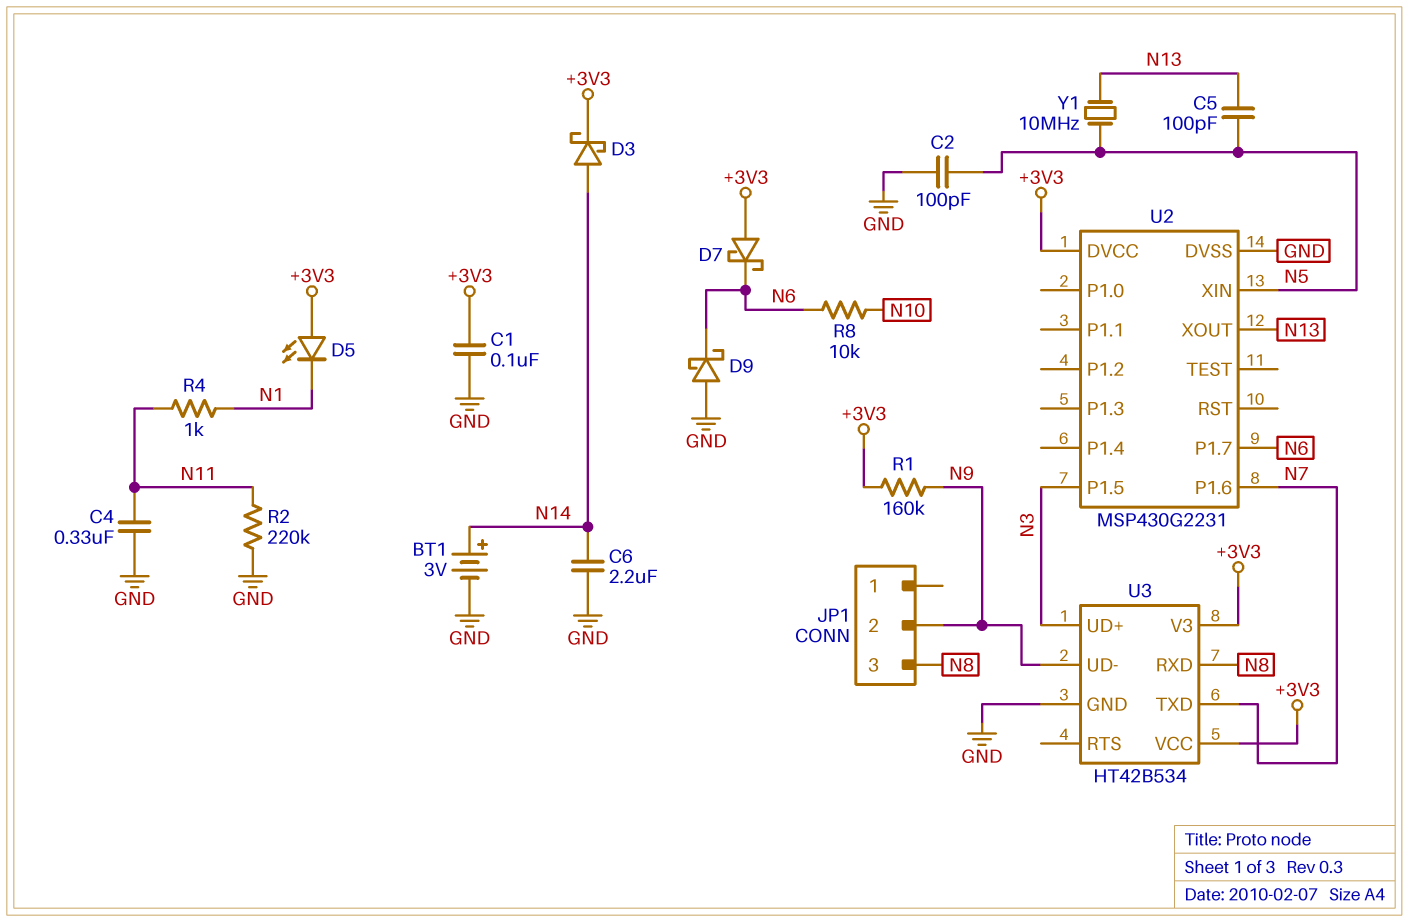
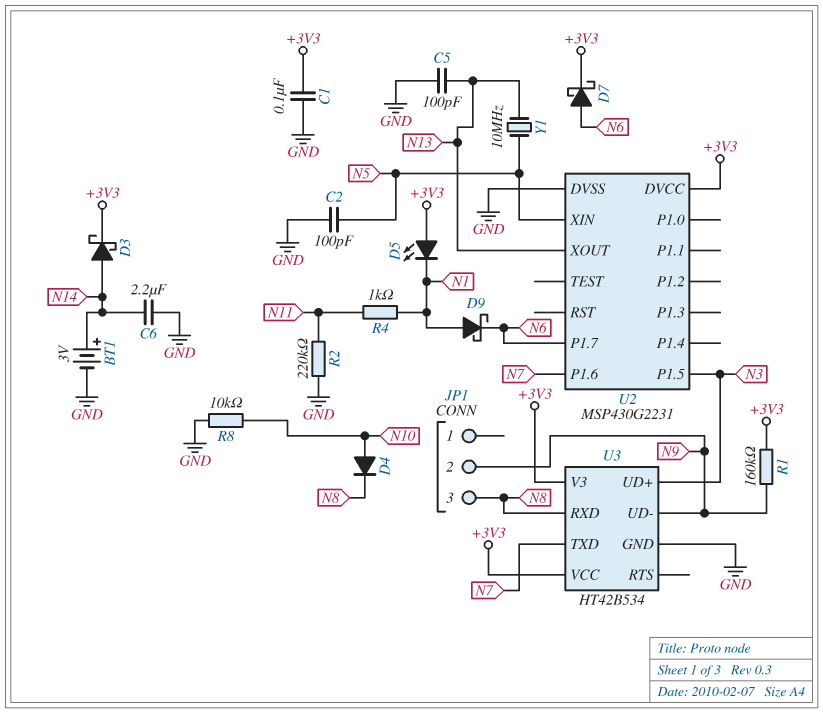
C4: 330nF (GND, N11) -> none
C5: 100pF (N5, N13) -> 100pF (GND, N13)
D4: none -> diode (A N10, K N8)
D7: schottky (A +3V3, K N6) -> schottky (A N6, K +3V3)
D9: schottky (A GND, K N6) -> schottky (A N1, K N6)
R8: 10k (N6, N10) -> 10k (GND, N10)

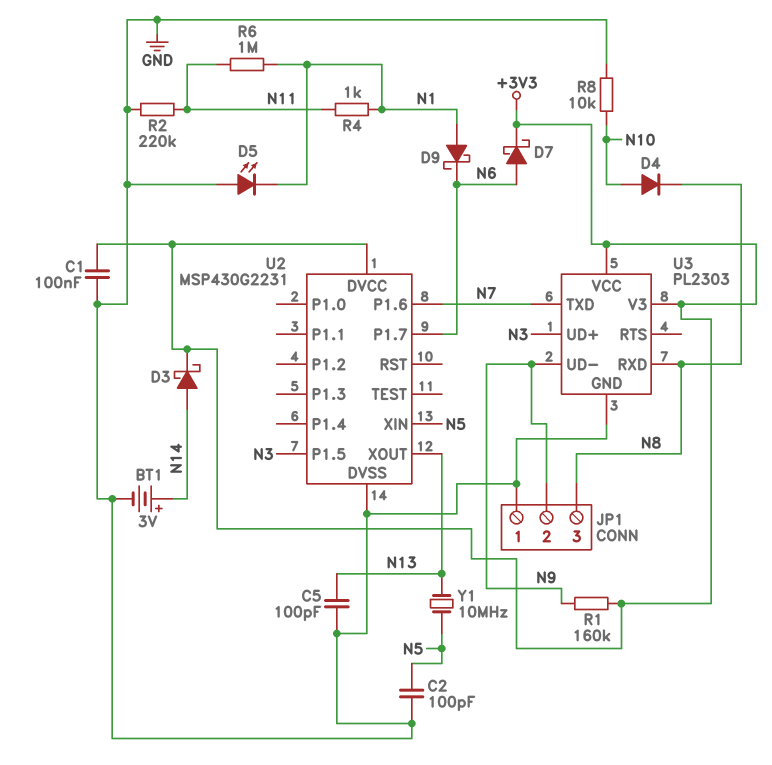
C6: 2.2uF (GND, N14) -> none
D5: LED (A +3V3, K N1) -> LED (A GND, K N1)
JP1 pin 1: none -> GND
R6: none -> 1M (N1, N11)
U3: HT42B534 -> PL2303

